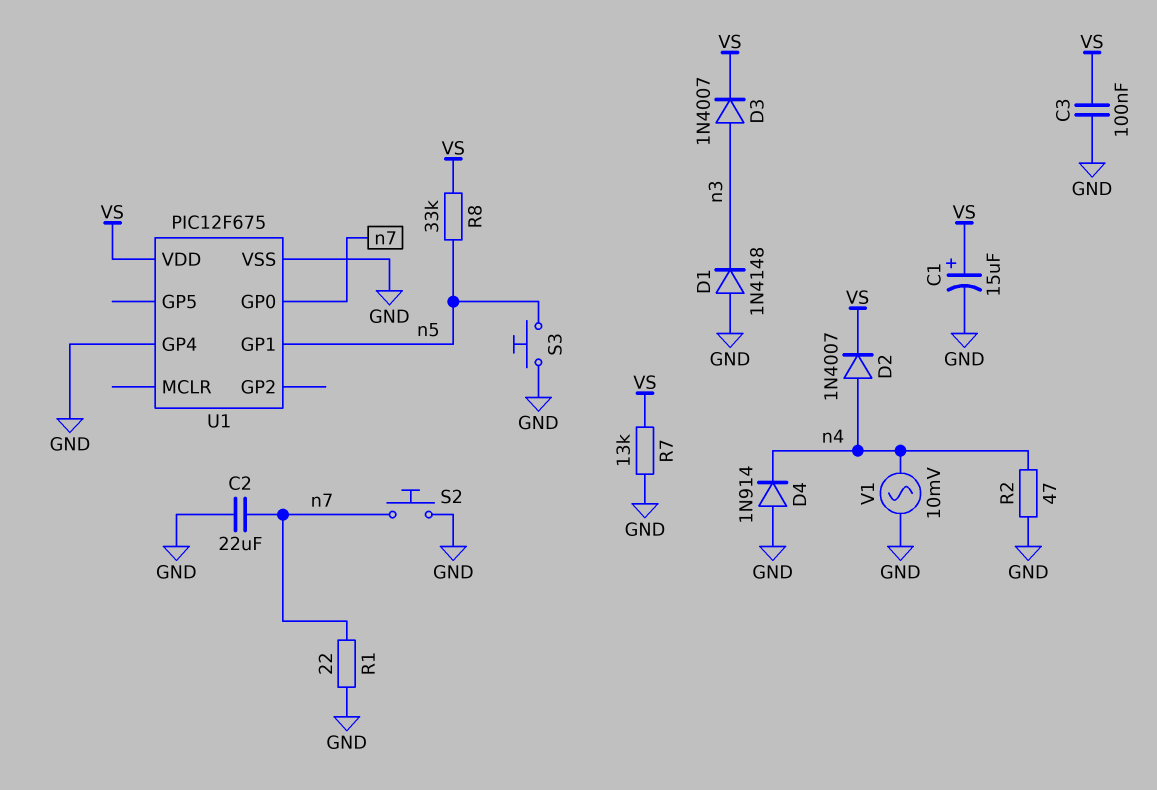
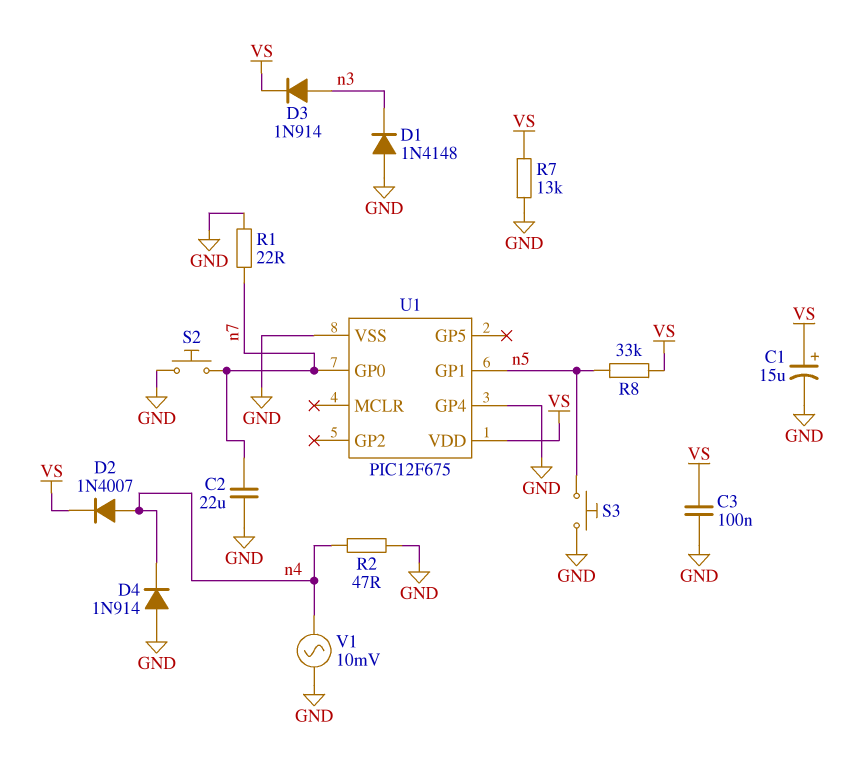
D3: diode 1N4007 (A n3, K VS) -> diode 1N914 (A n3, K VS)

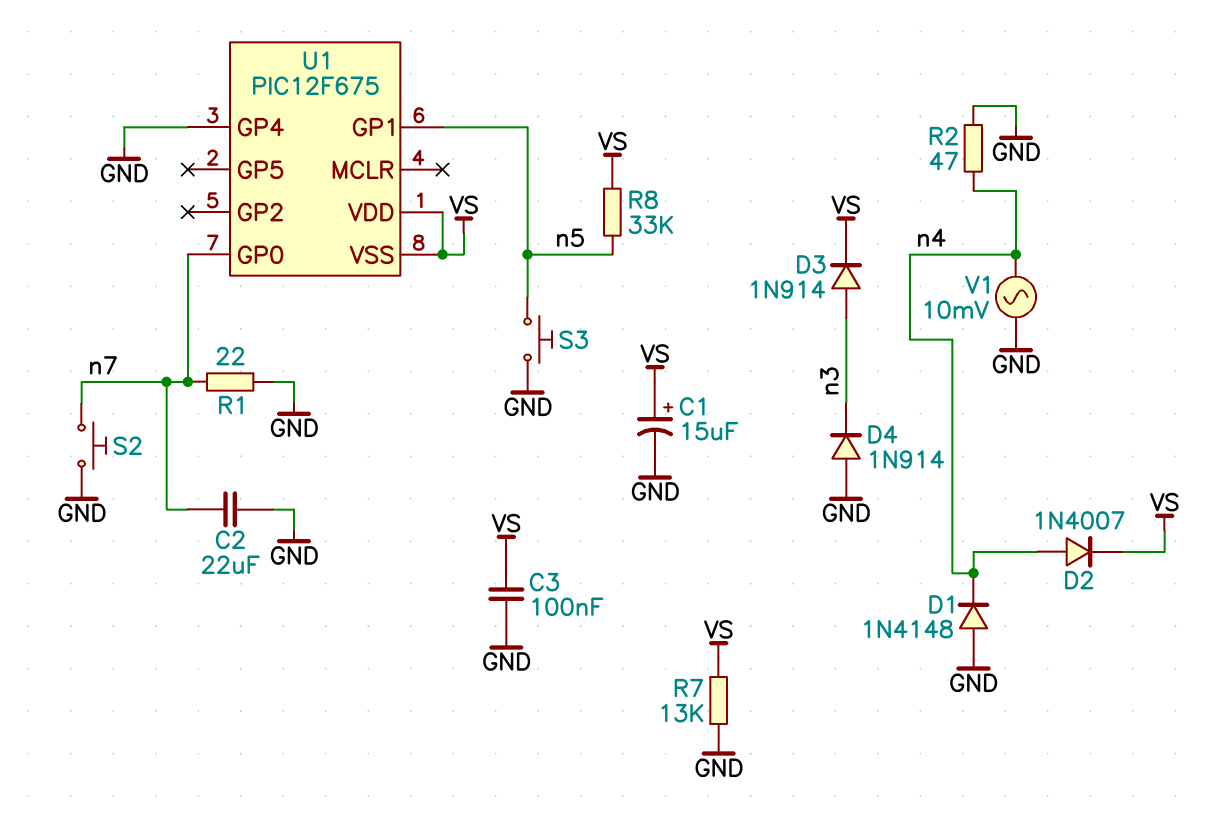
D1: diode 1N4148 (A GND, K n3) -> diode 1N4148 (A GND, K n4)
D4: diode 1N914 (A GND, K n4) -> diode 1N914 (A GND, K n3)
U1 pin VSS: GND -> VS

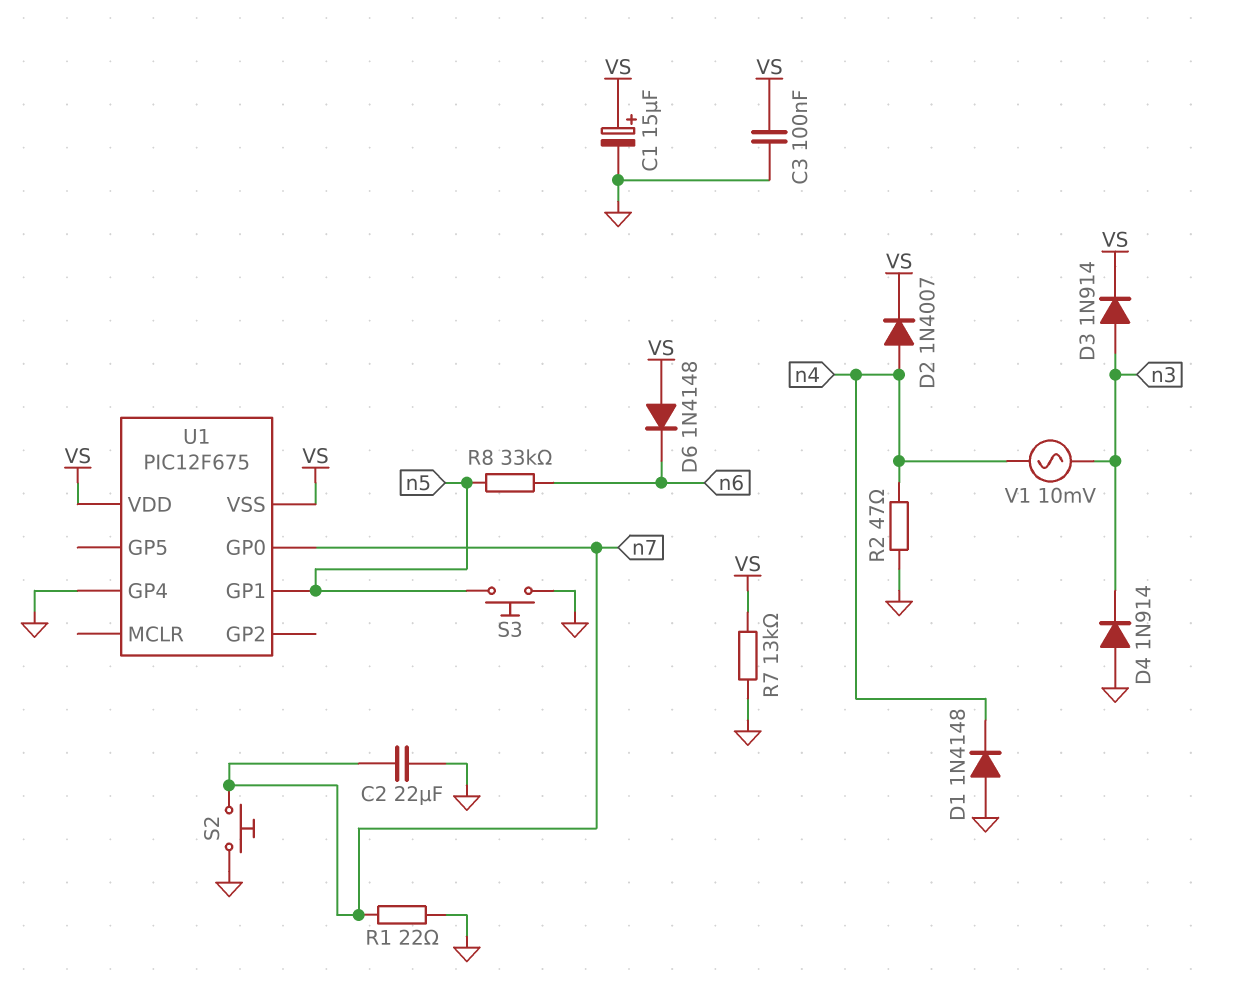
D6: none -> diode 1N4148 (A VS, K n6)
R8: 33k (VS, n5) -> 33k (n5, n6)
V1: AC 10mV (GND, n4) -> AC 10mV (n3, n4)

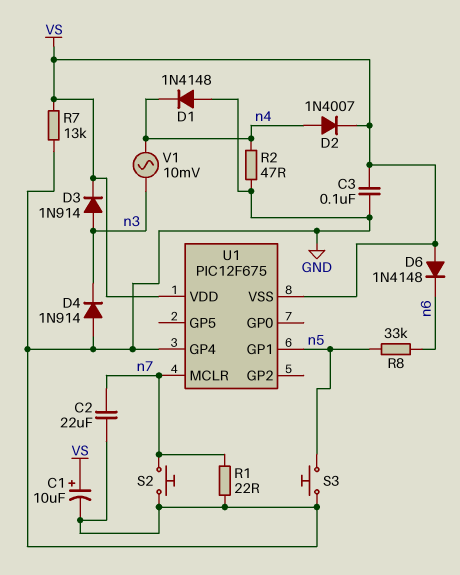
C1: 15uF (plus VS, minus GND) -> 10uF (plus VS, minus GND)
U1 pin GP0: n7 -> none
U1 pin MCLR: none -> n7

